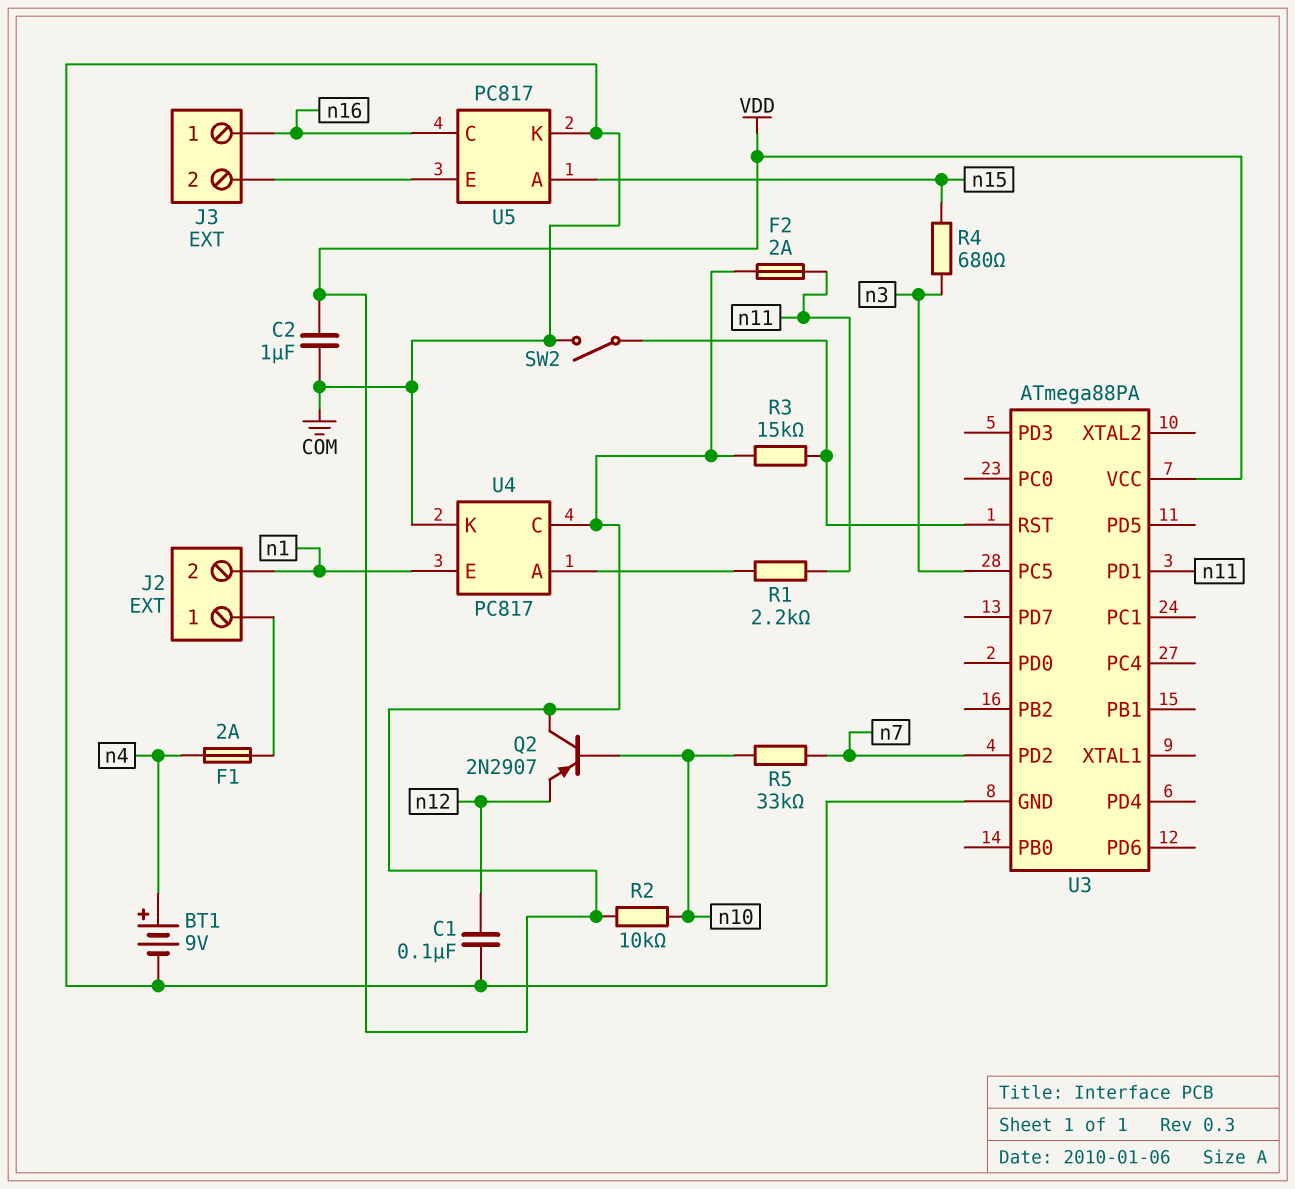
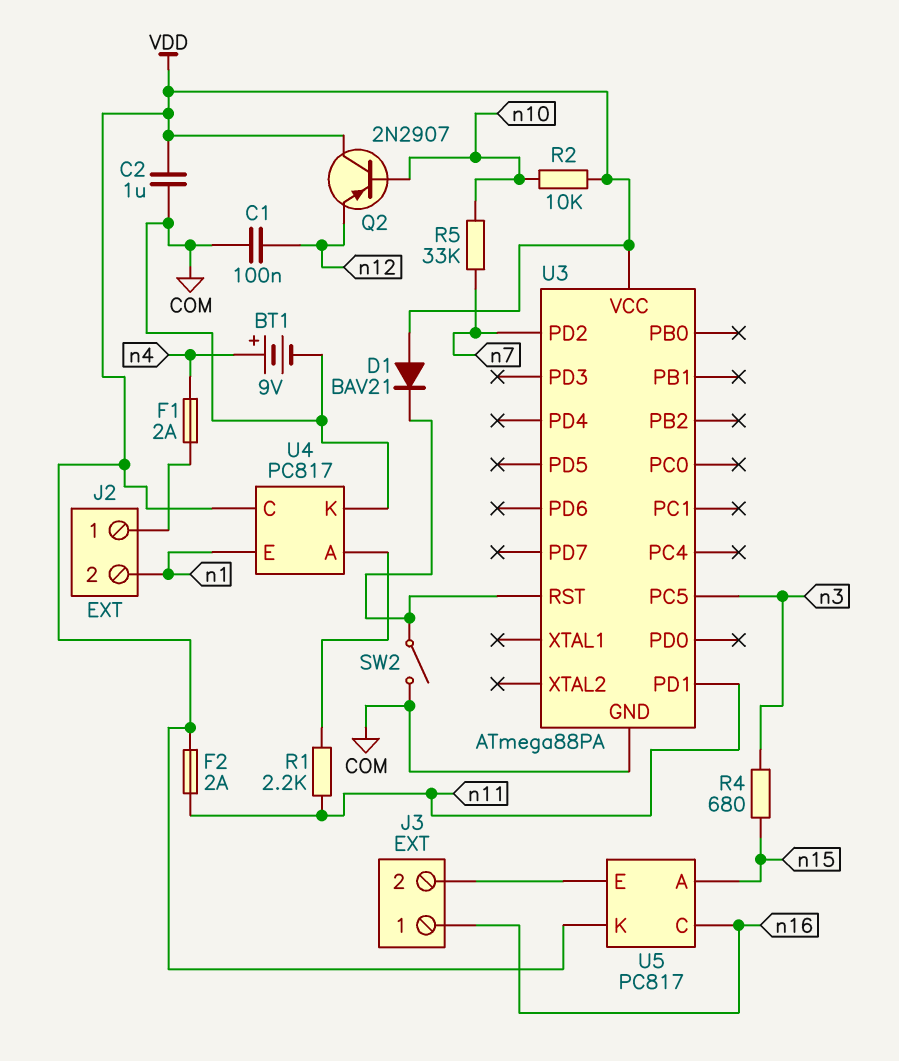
D1: none -> diode BAV21 (A VDD, K U3/RST)
R3: 15k (U3/RST, VDD) -> none
U5 pin K: COM -> VDD

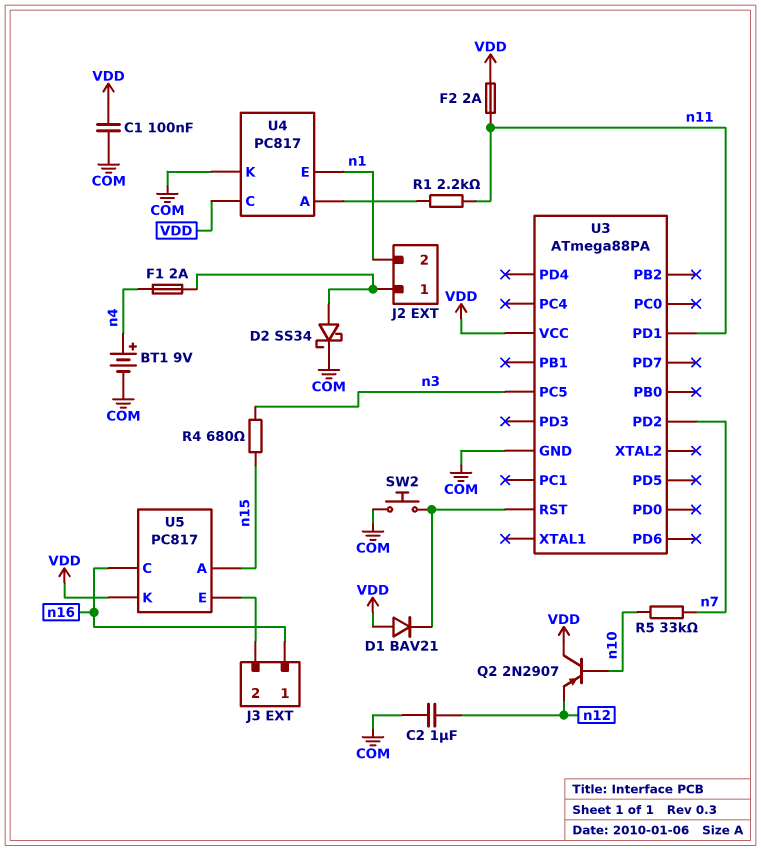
C1: 100nF (COM, n12) -> 100nF (COM, VDD)
C2: 1uF (COM, VDD) -> 1uF (COM, n12)
D2: none -> schottky SS34 (A J2/1, K COM)
R2: 10k (VDD, n10) -> none
SW2: switch (COM, U3/RST) -> button (COM, U3/RST)

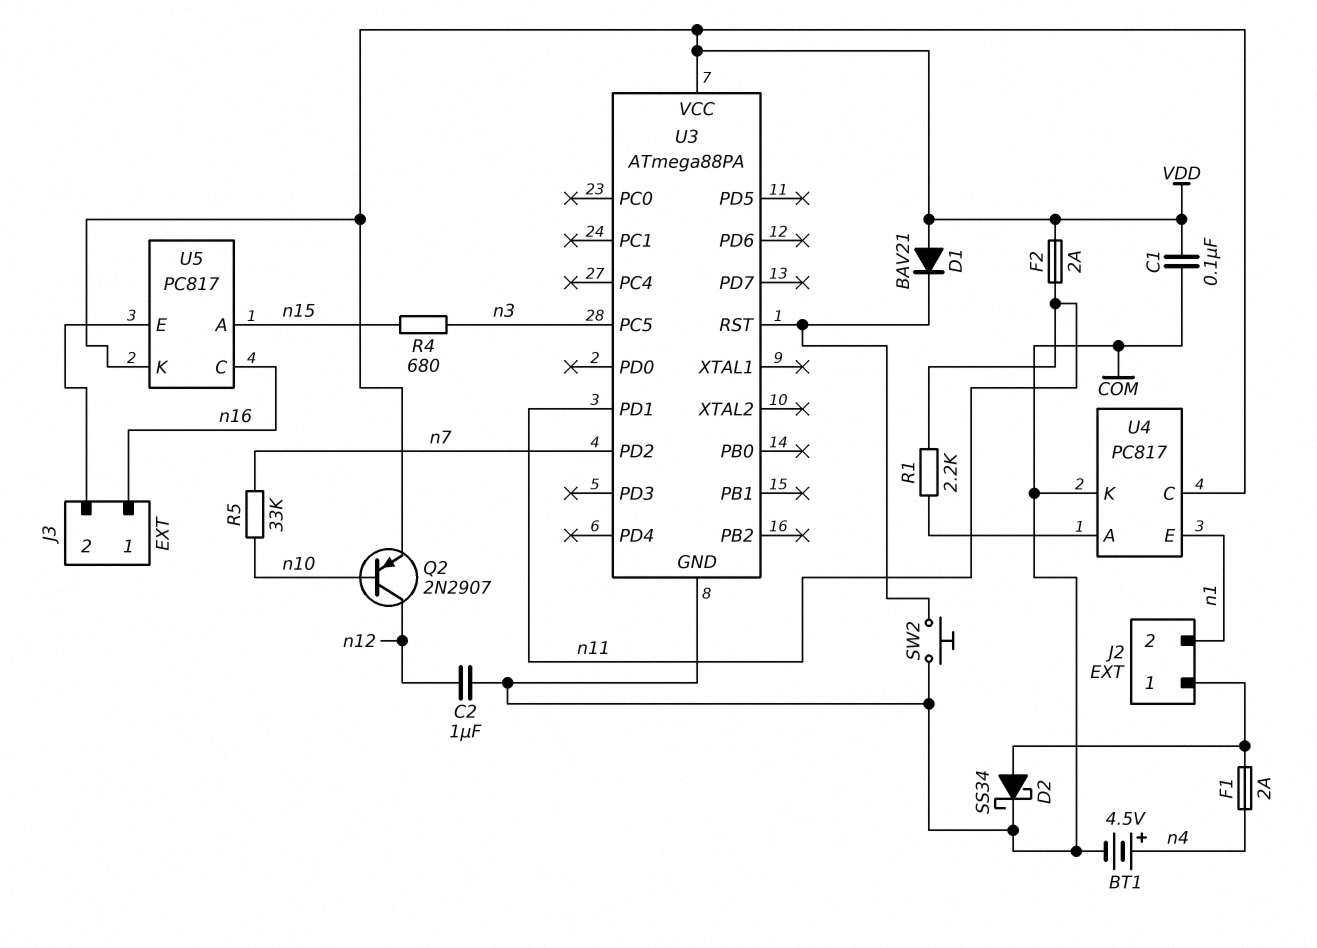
BT1: 9V (plus n4, minus COM) -> 4.5V (plus n4, minus COM)
Q2: PNP 2N2907 (B n10, C VDD, E n12) -> PNP 2N2907 (B n10, C n12, E VDD)

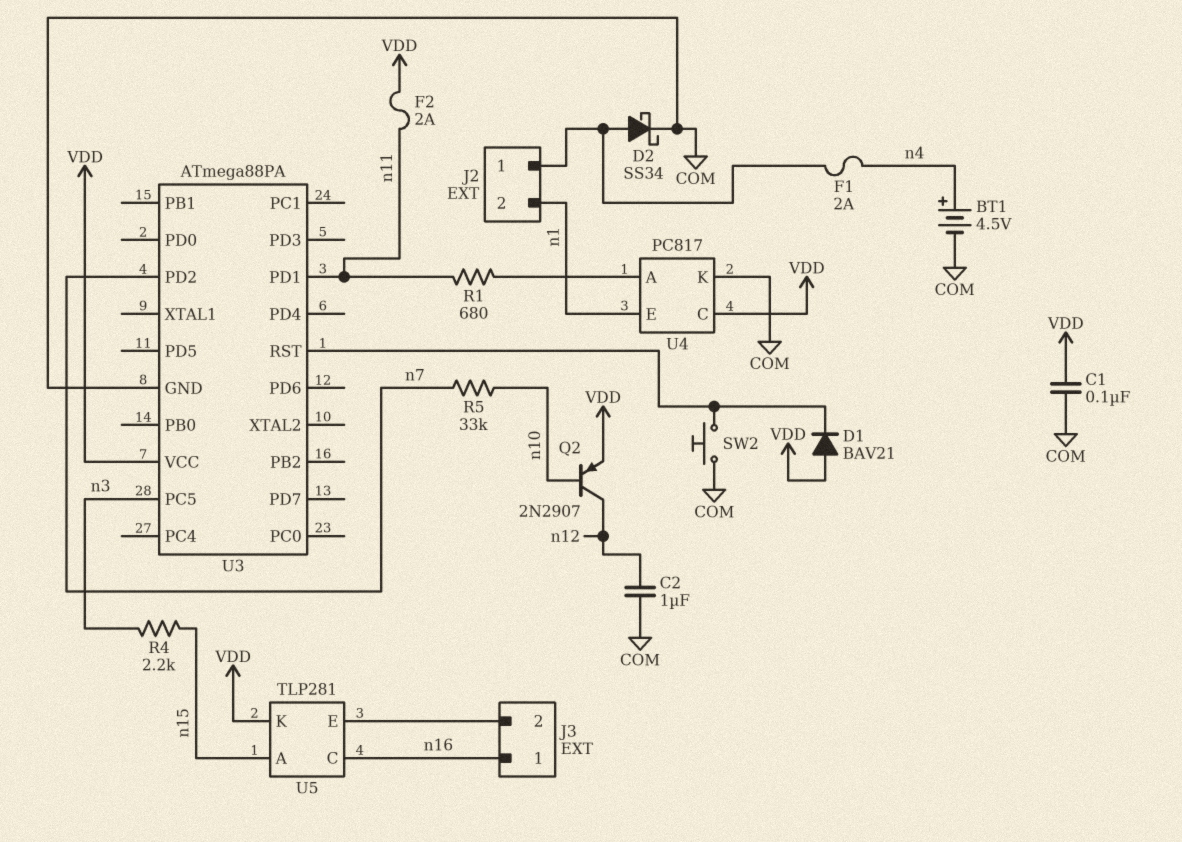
R1: 2.2k (U4/A, n11) -> 680 (U4/A, n11)
R4: 680 (n3, n15) -> 2.2k (n3, n15)
U5: PC817 -> TLP281

